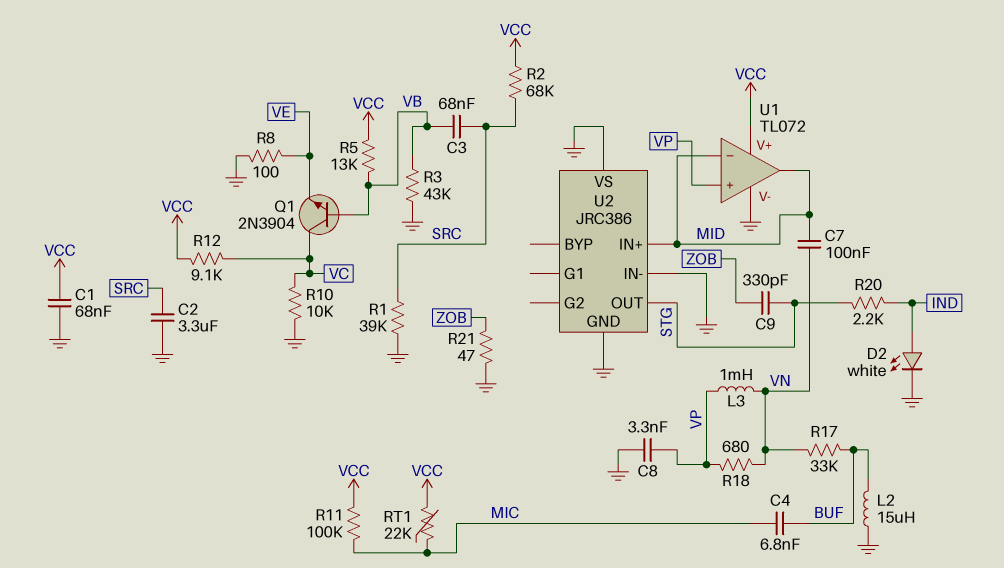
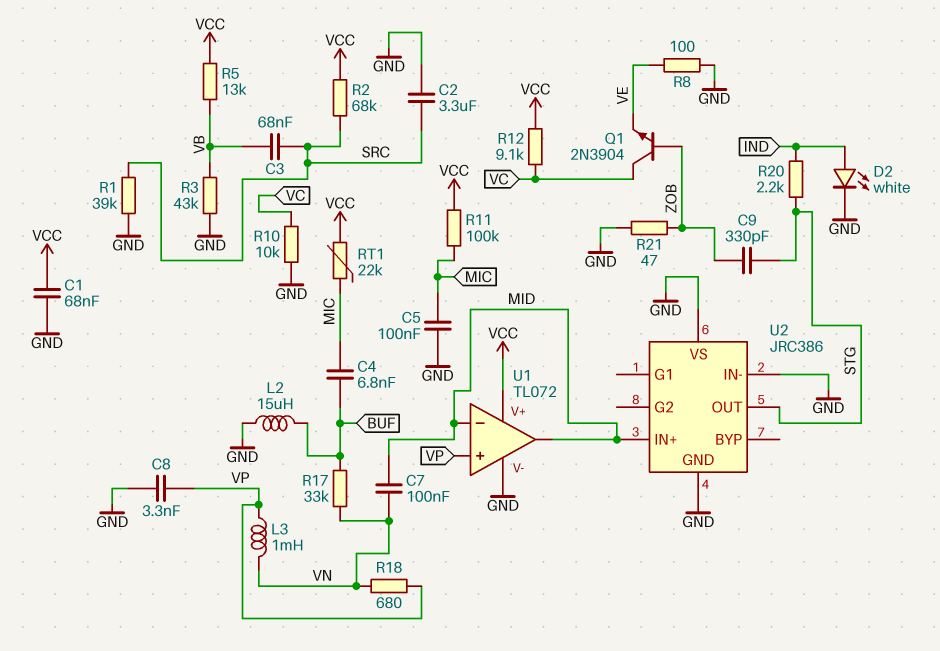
C5: none -> 100nF (GND, MIC)
Q1: NPN 2N3904 (B VB, C VC, E VE) -> NPN 2N3904 (B ZOB, C VC, E VE)

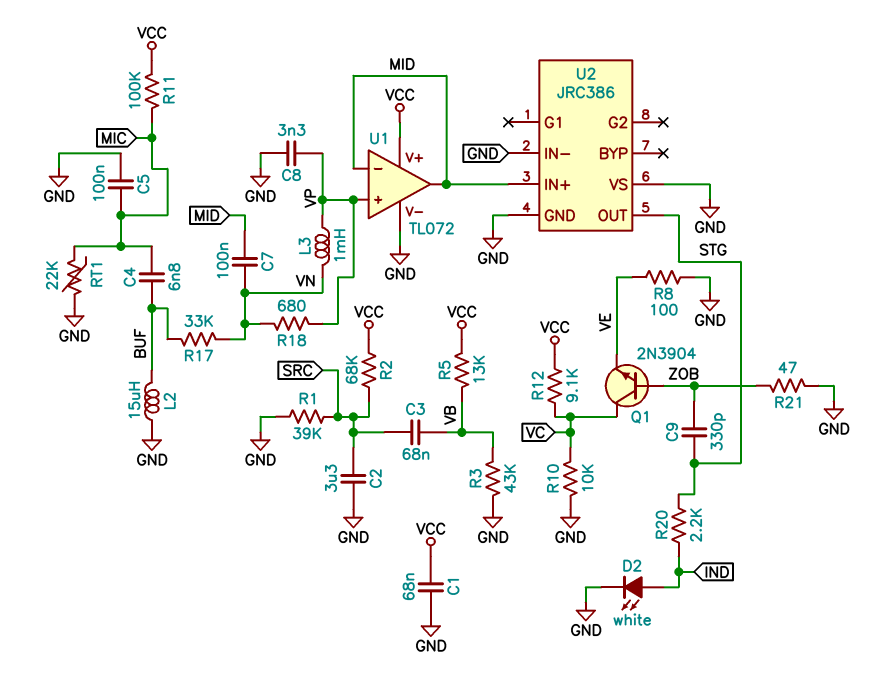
RT1: 22k (MIC, VCC) -> 22k (GND, MIC)

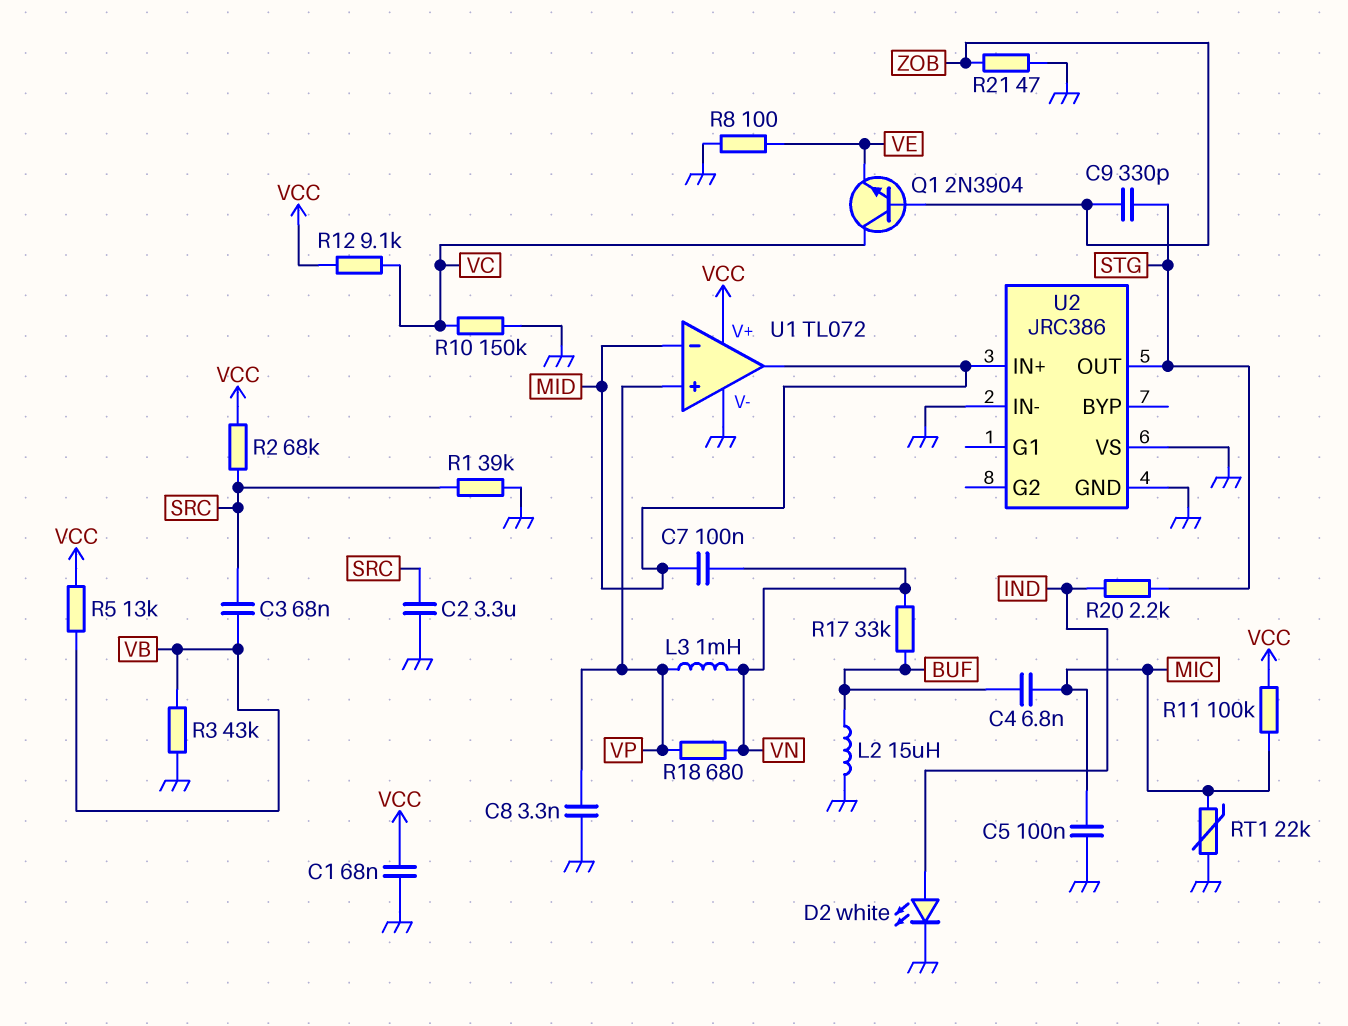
R10: 10k (GND, VC) -> 150k (GND, VC)

